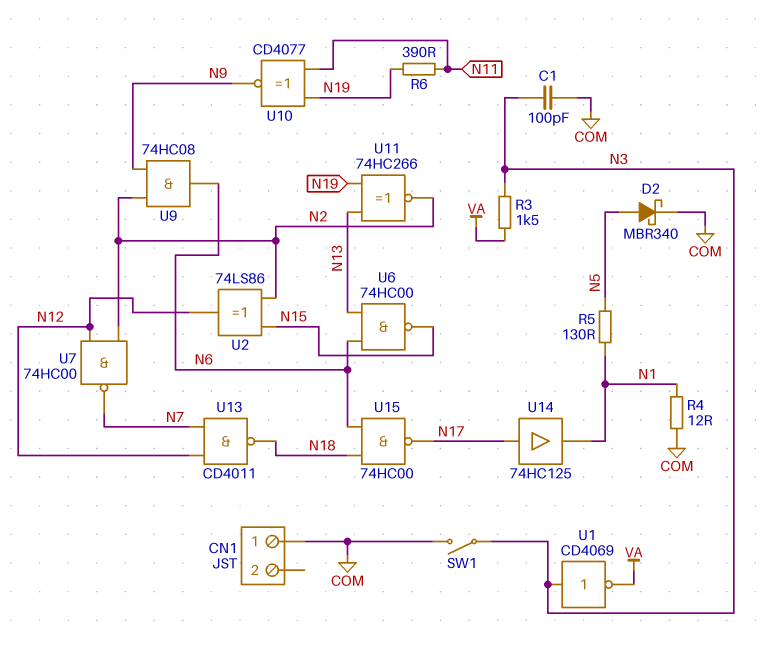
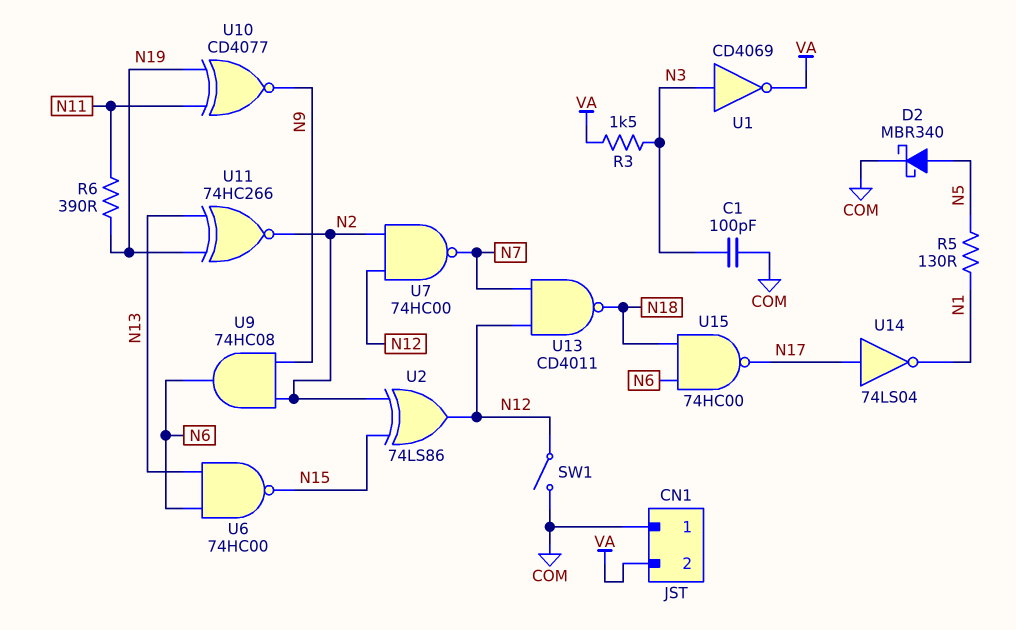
CN1 pin 2: none -> VA
R4: 12 (COM, N1) -> none
SW1: switch (COM, N3) -> switch (COM, N12)
U14: buffer 74HC125 (in N17, out N1) -> NOT 74LS04 (in N17, out N1)

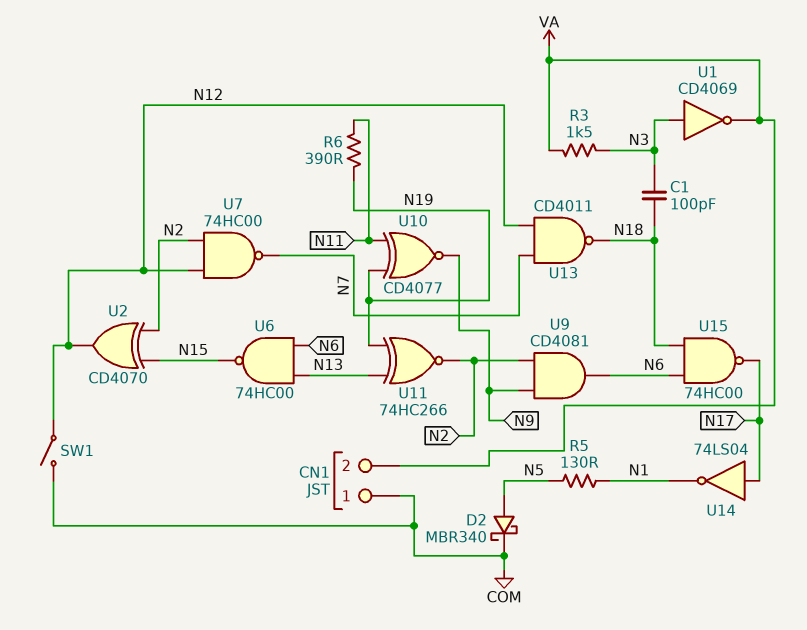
C1: 100pF (COM, N3) -> 100pF (N3, N18)
U2: XOR 74LS86 (in N2, in N15, out N12) -> XOR CD4070 (in N2, in N15, out N12)
U9: AND 74HC08 (in N2, in N9, out N6) -> AND CD4081 (in N2, in N9, out N6)

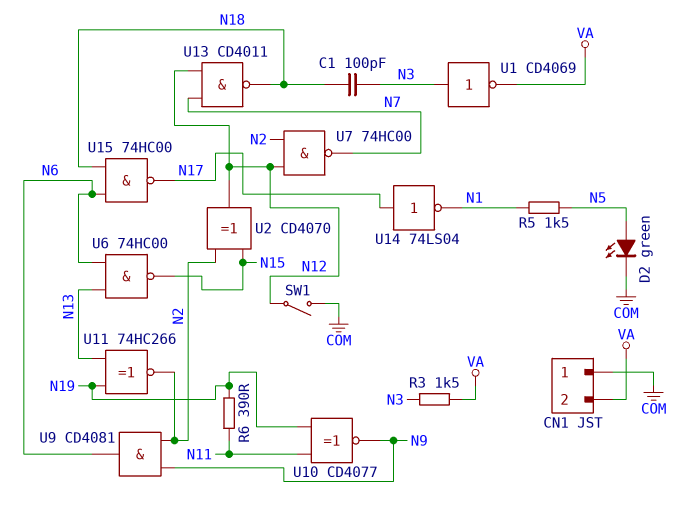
D2: schottky MBR340 (A N5, K COM) -> LED green (A N5, K COM)
R5: 130 (N1, N5) -> 1.5k (N1, N5)

